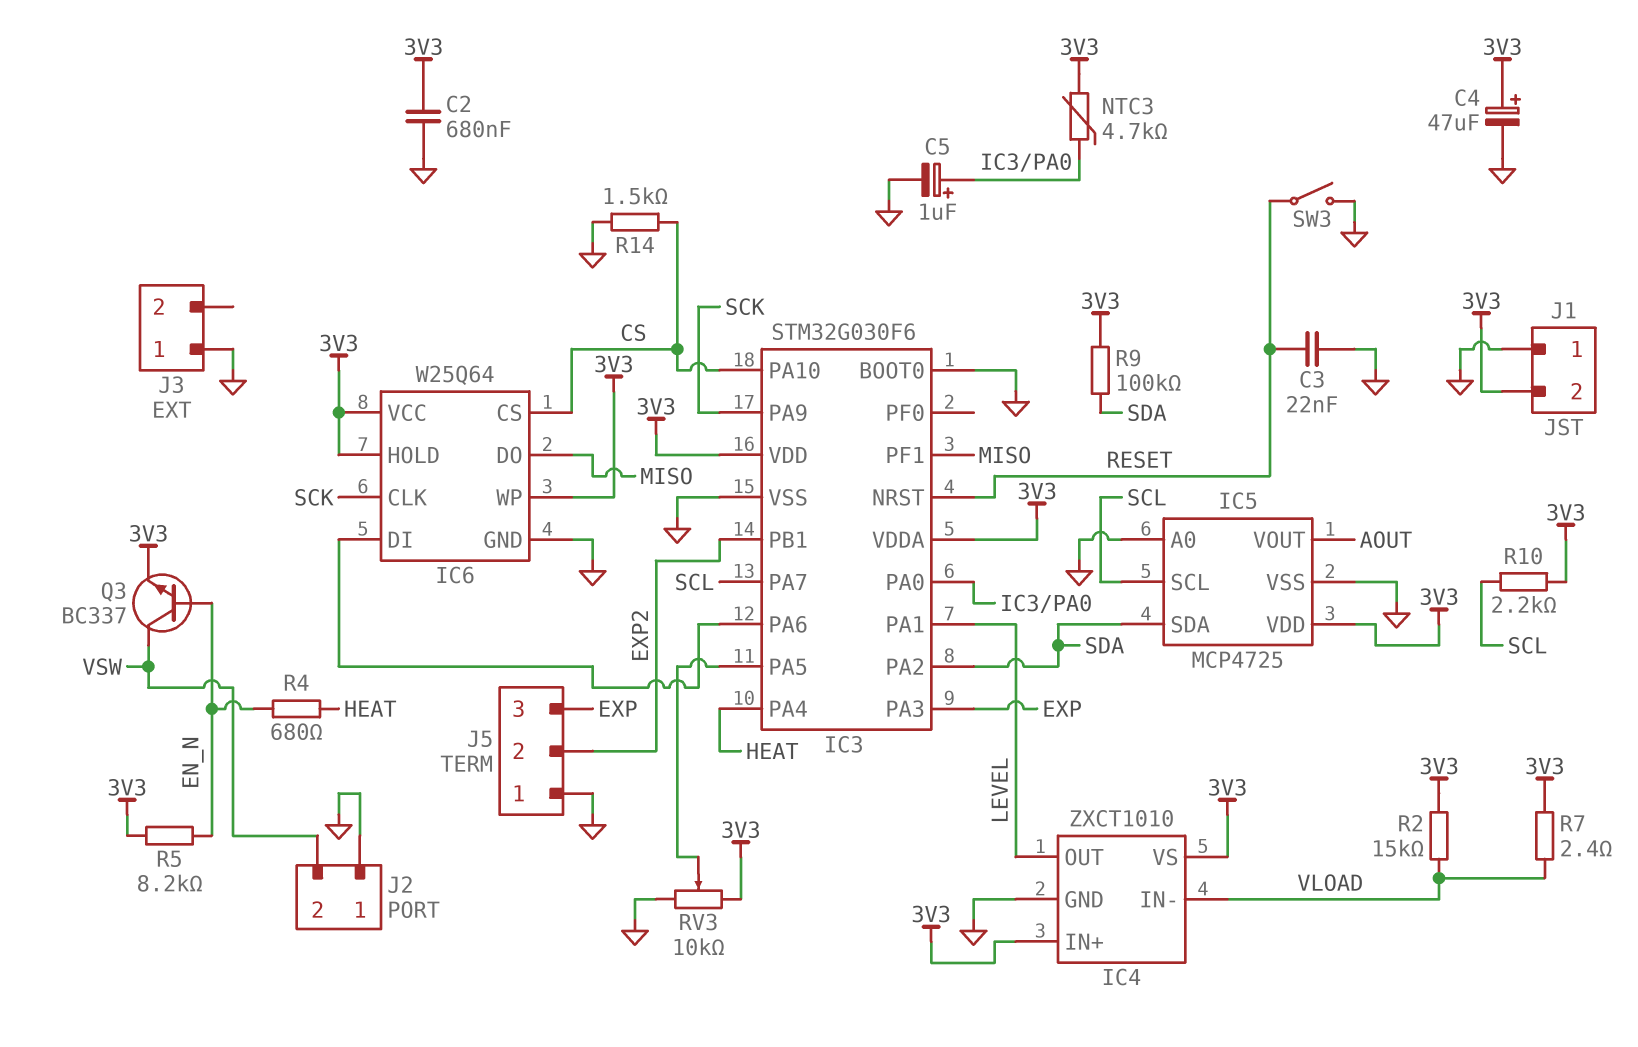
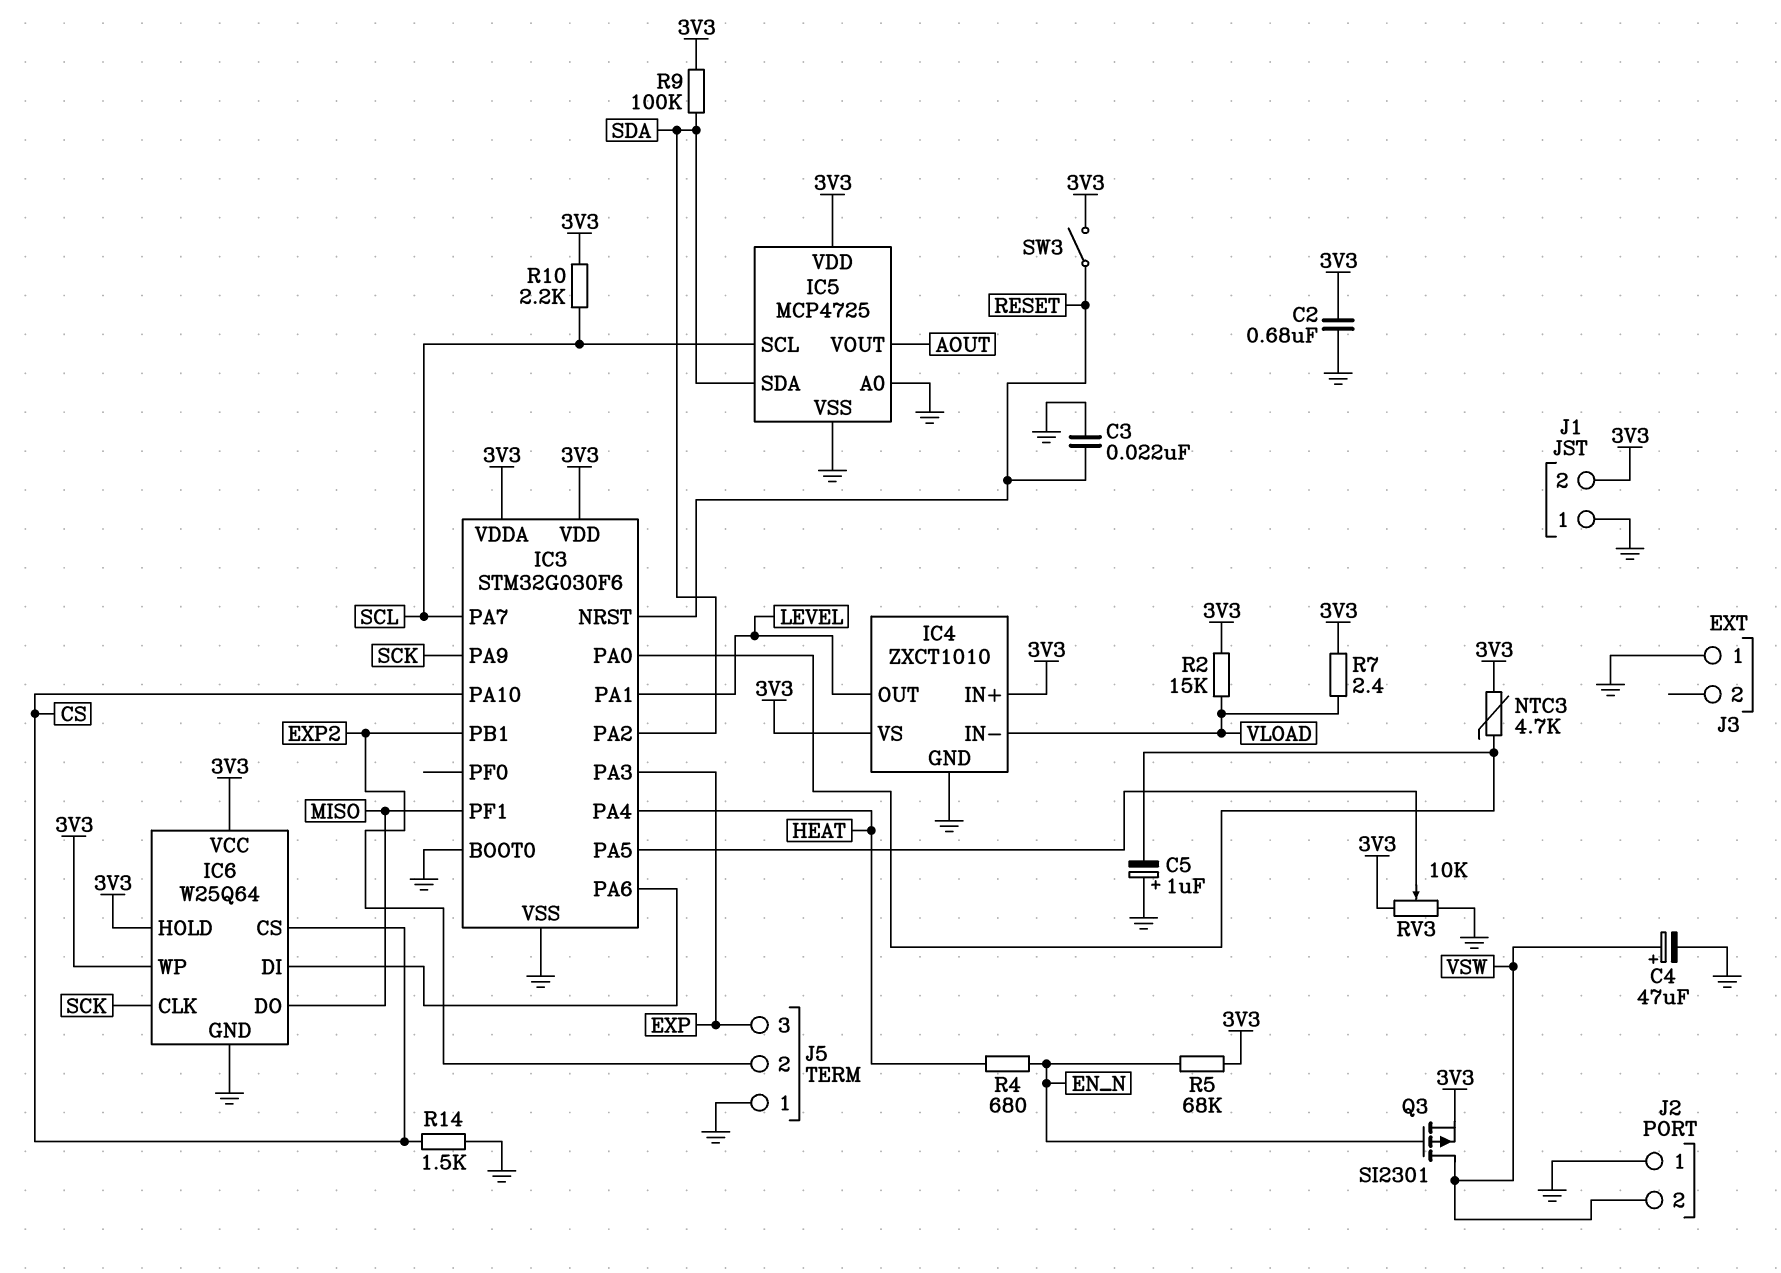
C4: 47uF (plus 3V3, minus GND) -> 47uF (plus VSW, minus GND)
C5: 1uF (plus IC3/PA0, minus GND) -> 1uF (plus GND, minus IC3/PA0)
Q3: NPN BC337 (B EN_N, C VSW, E 3V3) -> PMOS SI2301 (G EN_N, D VSW, S 3V3)
R5: 8.2k (3V3, EN_N) -> 68k (3V3, EN_N)
SW3: switch (GND, RESET) -> switch (3V3, RESET)

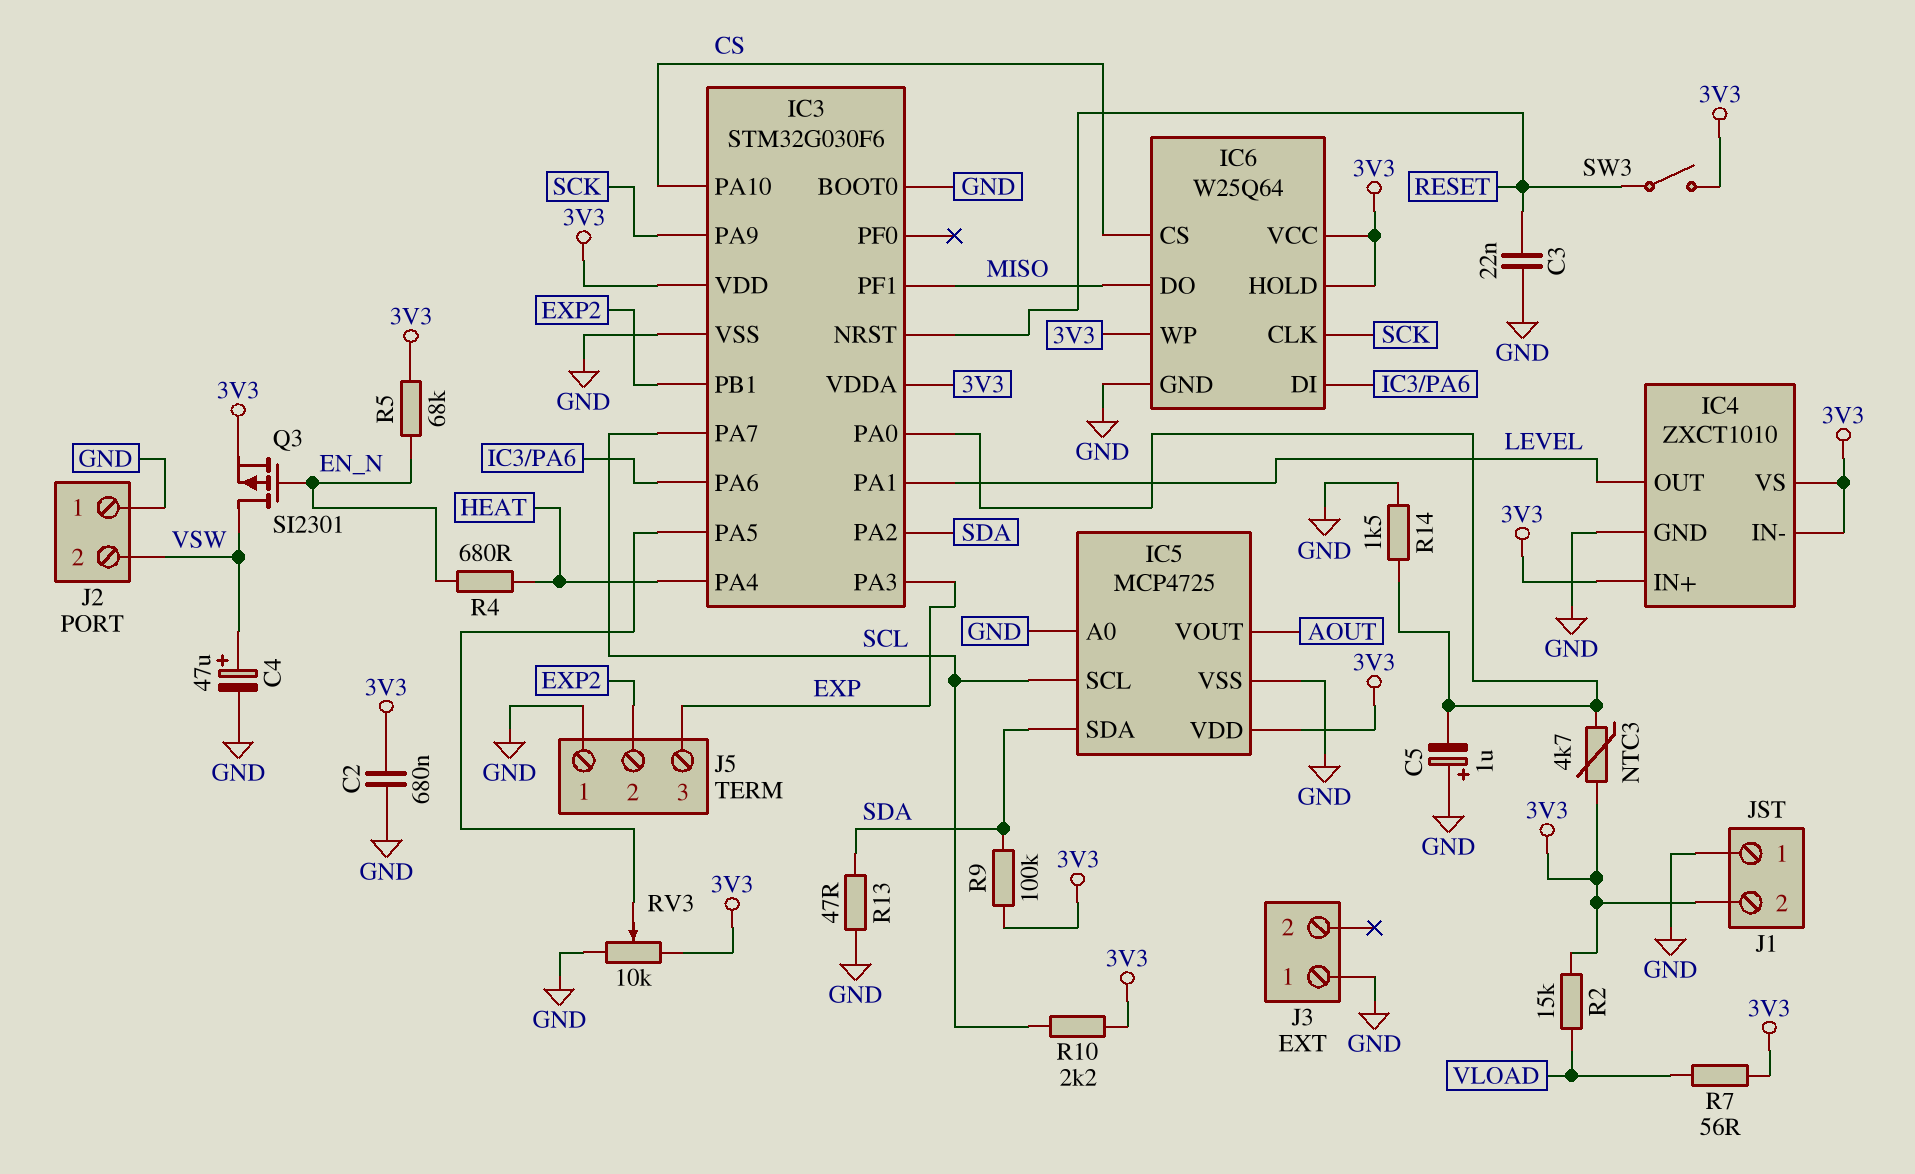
IC4 pin IN-: VLOAD -> 3V3
R7: 2.4 (3V3, VLOAD) -> 56 (3V3, VLOAD)
R13: none -> 47 (GND, SDA)
R14: 1.5k (CS, GND) -> 1.5k (GND, IC3/PA0)

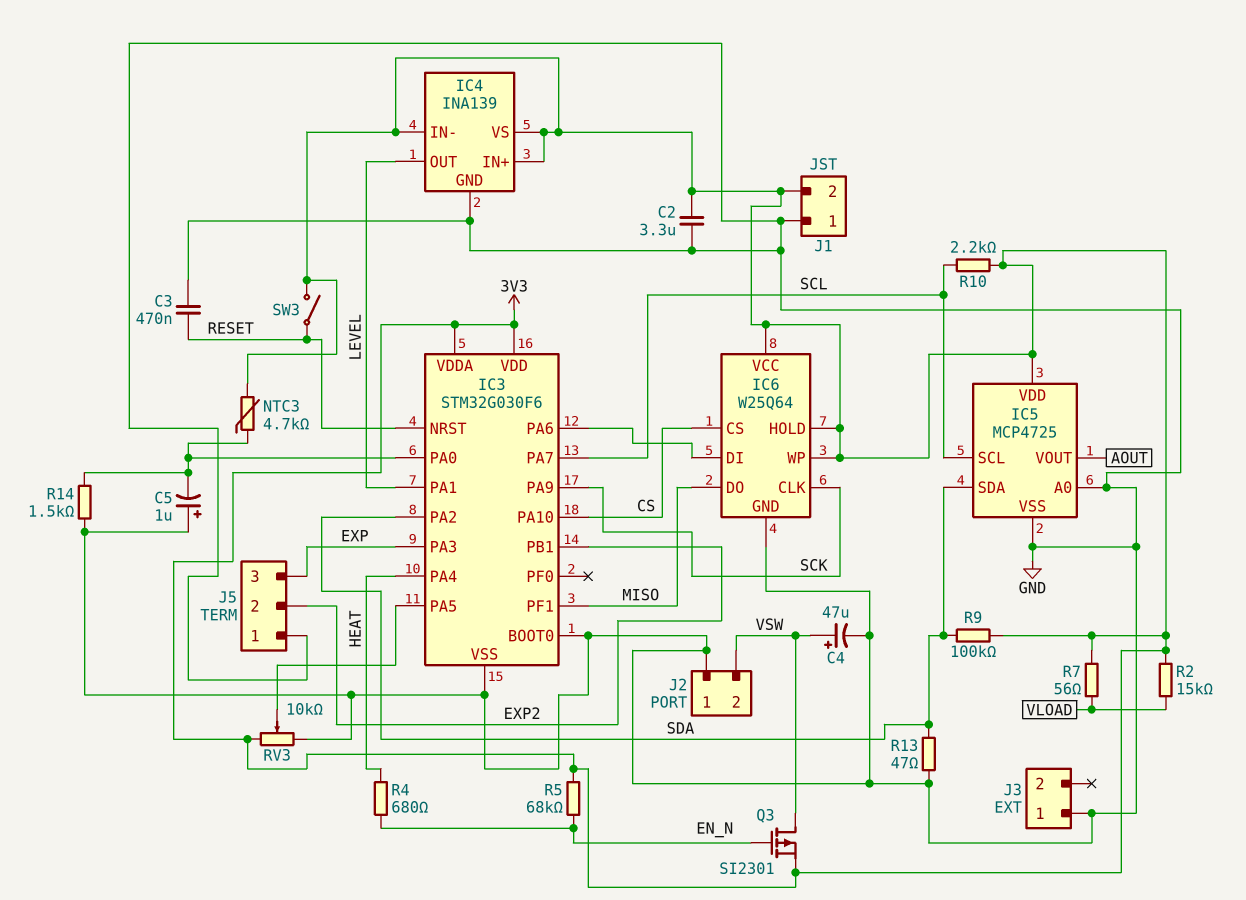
C2: 680nF (3V3, GND) -> 3.3uF (3V3, GND)
C3: 22nF (GND, RESET) -> 470nF (GND, RESET)
IC4: ZXCT1010 -> INA139

